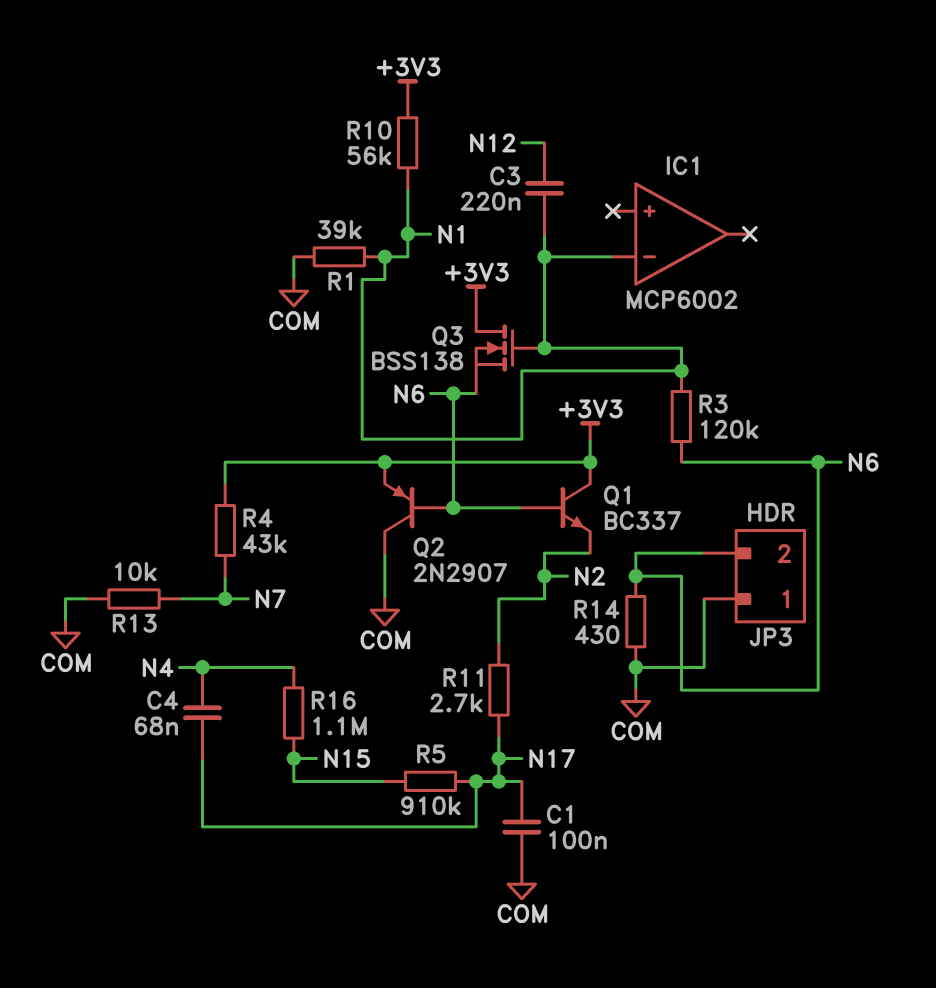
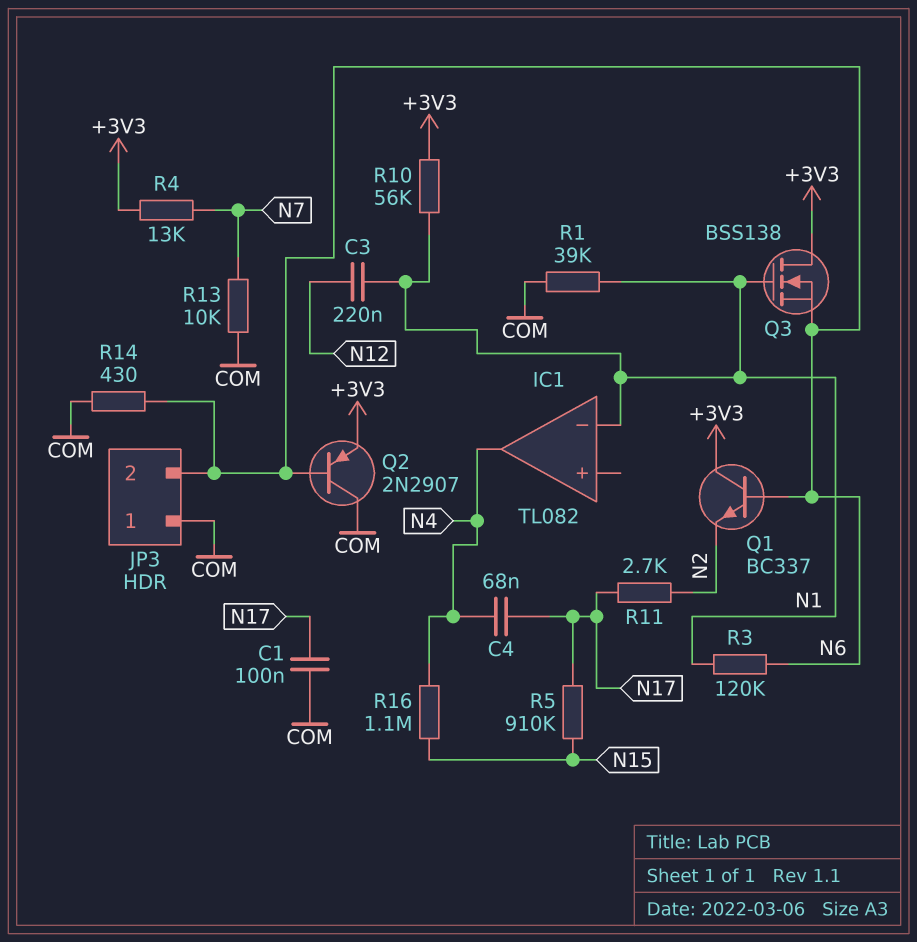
IC1: MCP6002 -> TL082
IC1 pin out: none -> N4
R4: 43k (+3V3, N7) -> 13k (+3V3, N7)

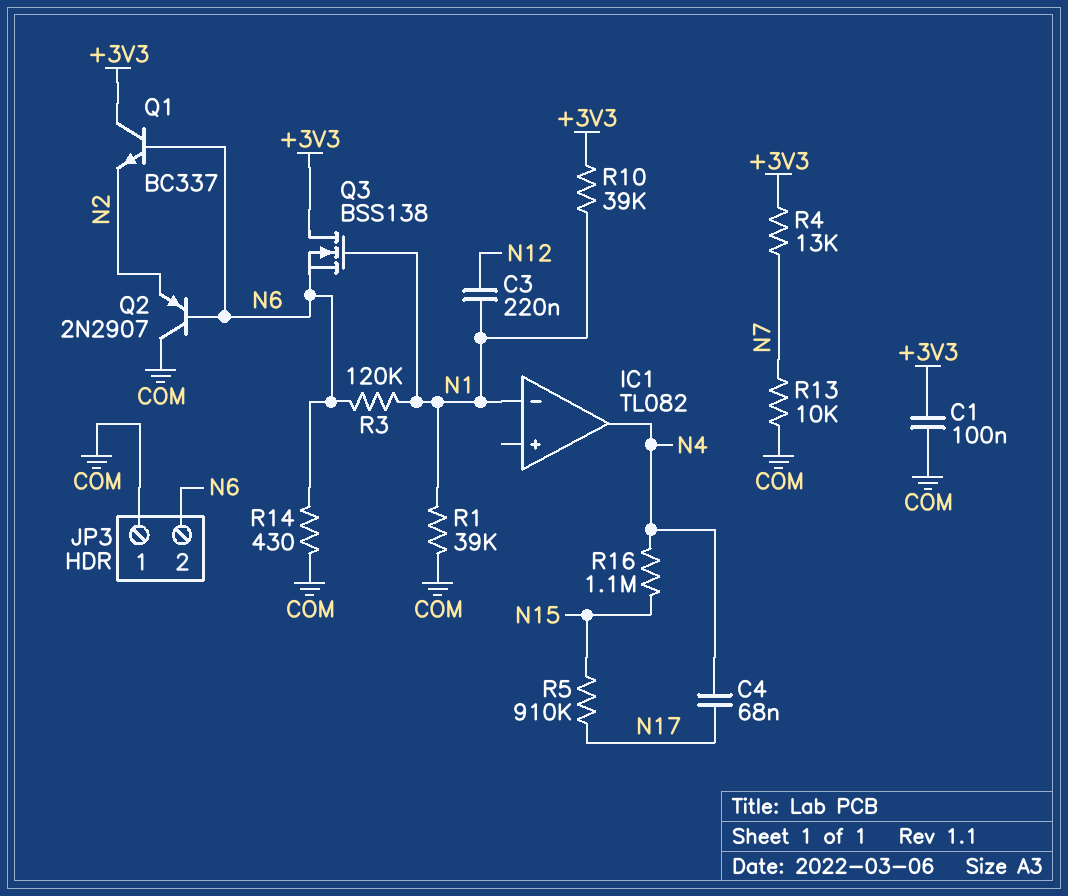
C1: 100nF (COM, N17) -> 100nF (+3V3, COM)
Q2: PNP 2N2907 (B N6, C COM, E +3V3) -> PNP 2N2907 (B N6, C COM, E N2)
R10: 56k (+3V3, N1) -> 39k (+3V3, N1)
R11: 2.7k (N2, N17) -> none

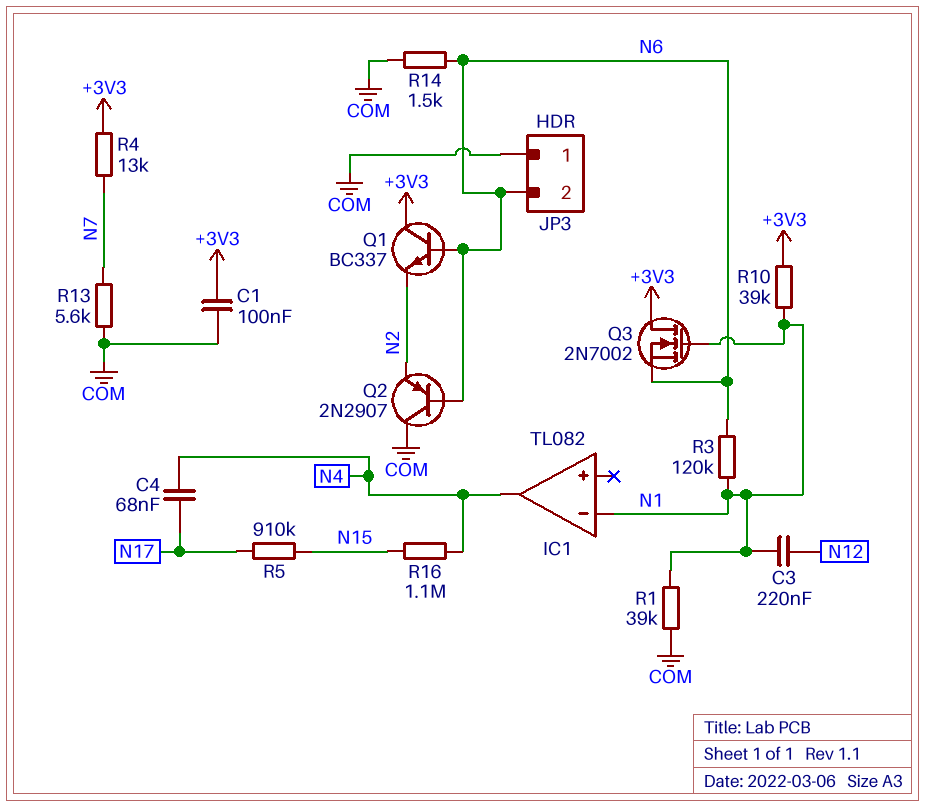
Q3: NMOS BSS138 (G N1, D +3V3, S N6) -> NMOS 2N7002 (G N1, D +3V3, S N6)
R13: 10k (COM, N7) -> 5.6k (COM, N7)
R14: 430 (COM, N6) -> 1.5k (COM, N6)

